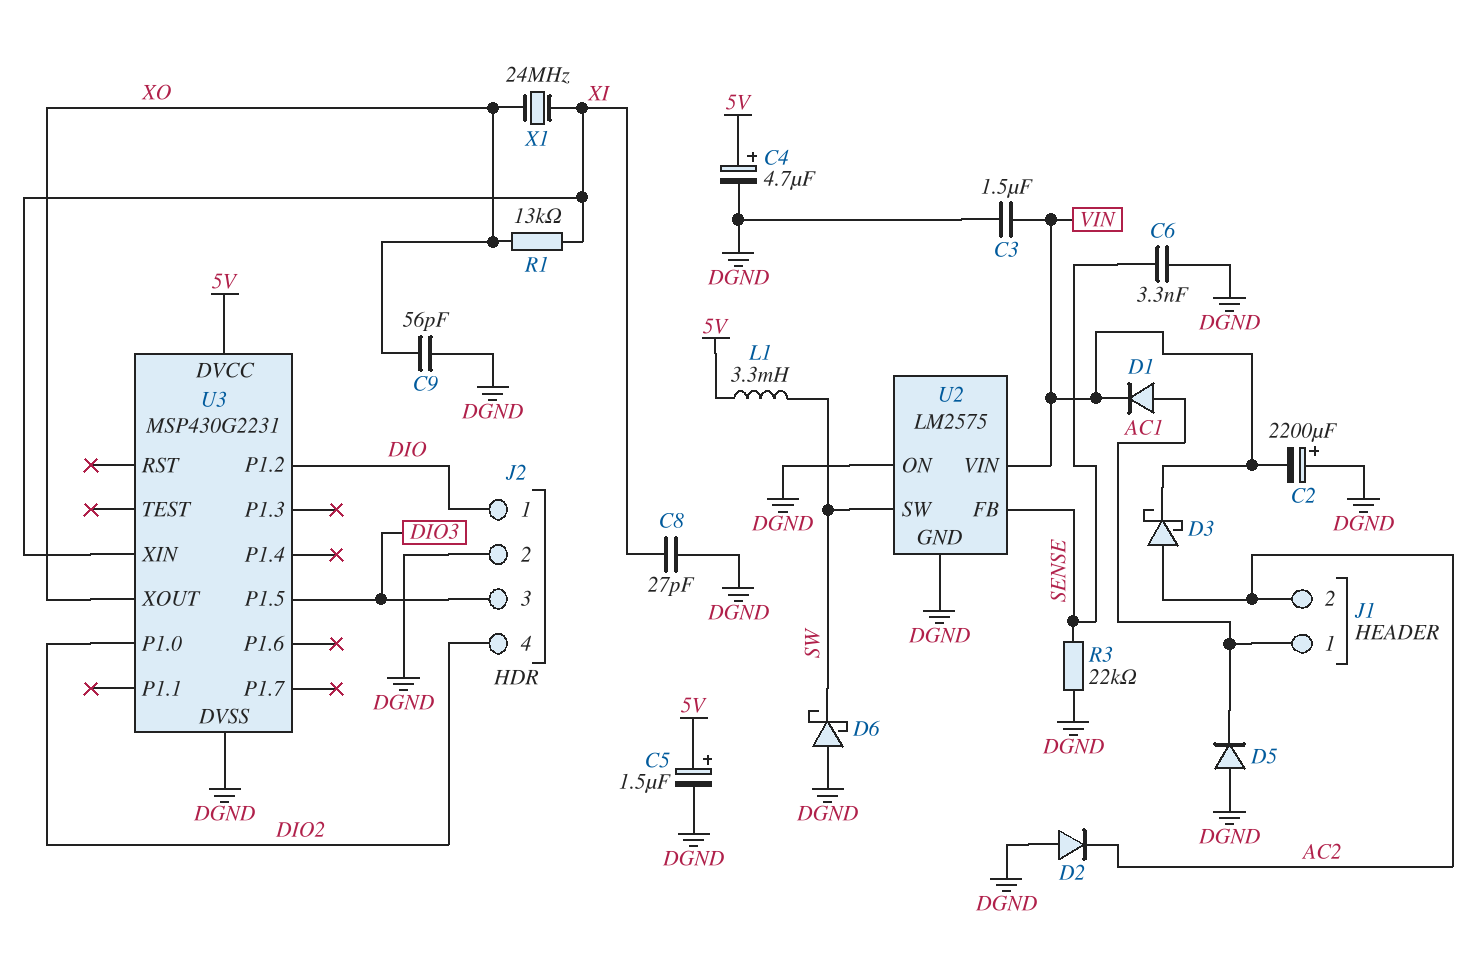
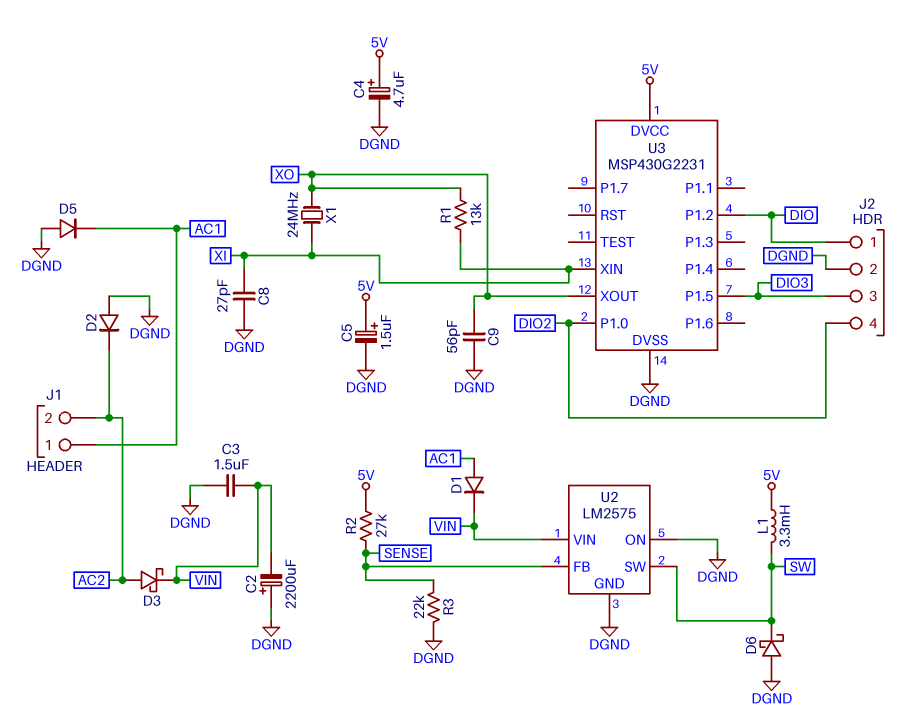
C6: 3.3nF (DGND, SENSE) -> none
R2: none -> 27k (5V, SENSE)

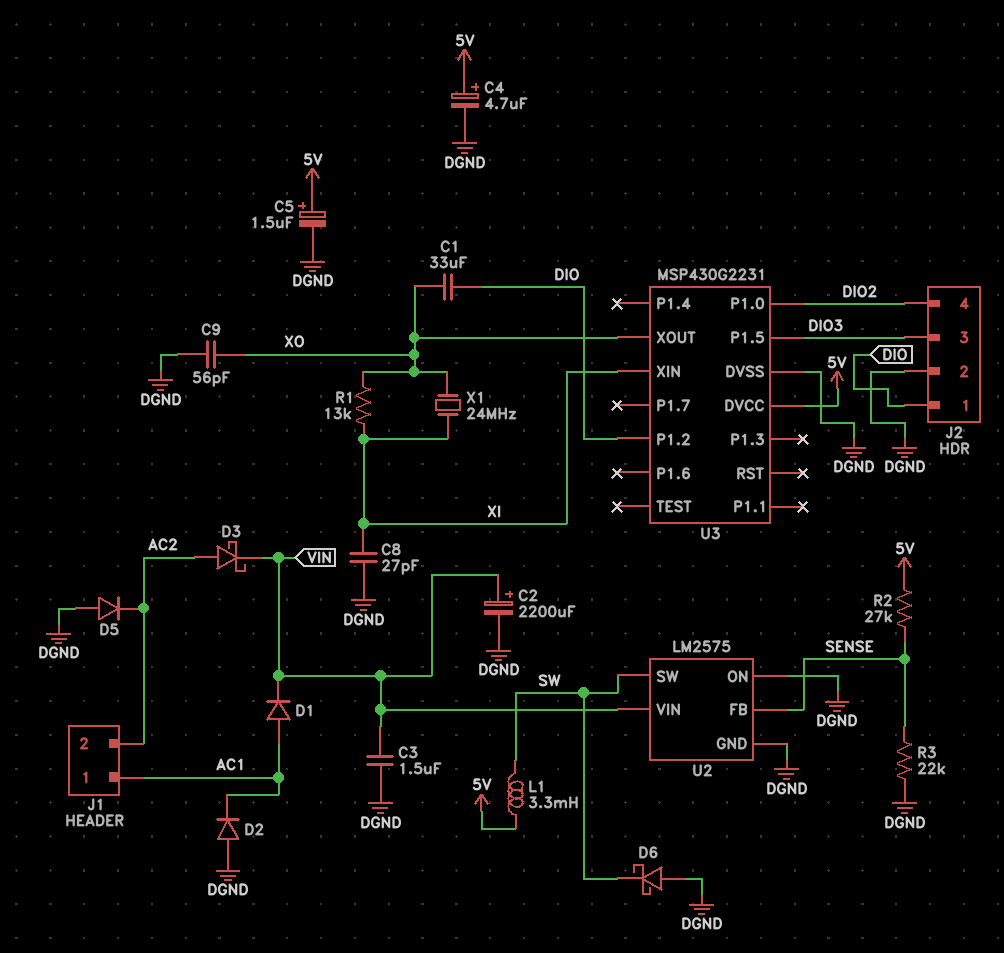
C1: none -> 33uF (DIO, XO)
C2: 2200uF (plus DGND, minus VIN) -> 2200uF (plus VIN, minus DGND)
D2: diode (A DGND, K AC2) -> diode (A DGND, K AC1)
D5: diode (A DGND, K AC1) -> diode (A DGND, K AC2)

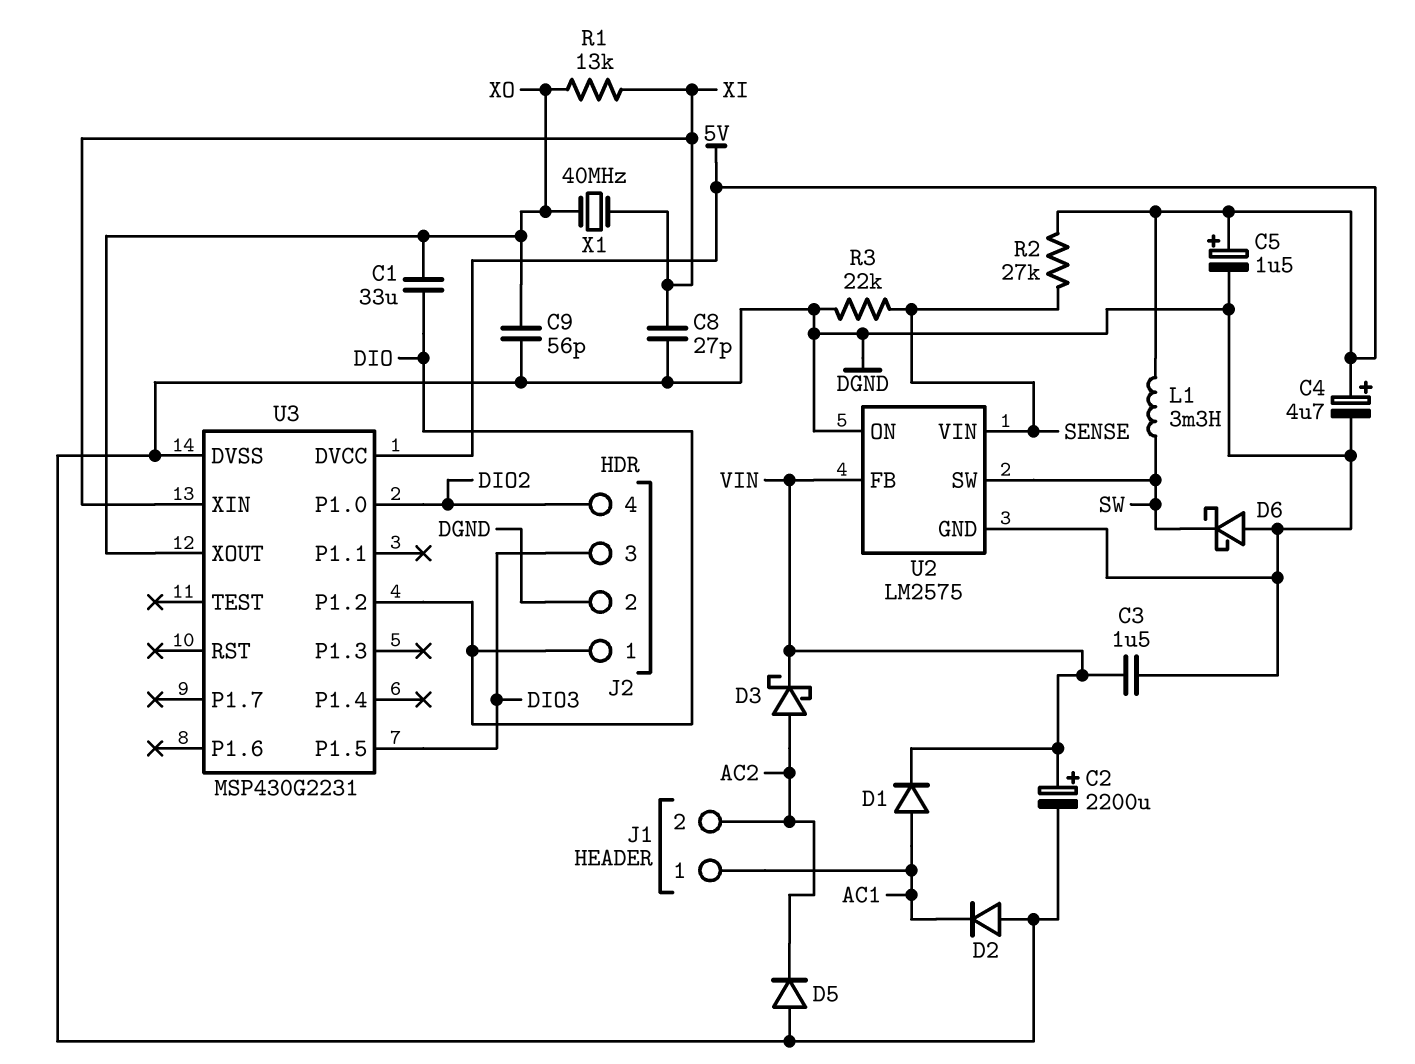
U2 pin FB: SENSE -> VIN
U2 pin VIN: VIN -> SENSE
X1: 24MHz (XI, XO) -> 40MHz (XI, XO)

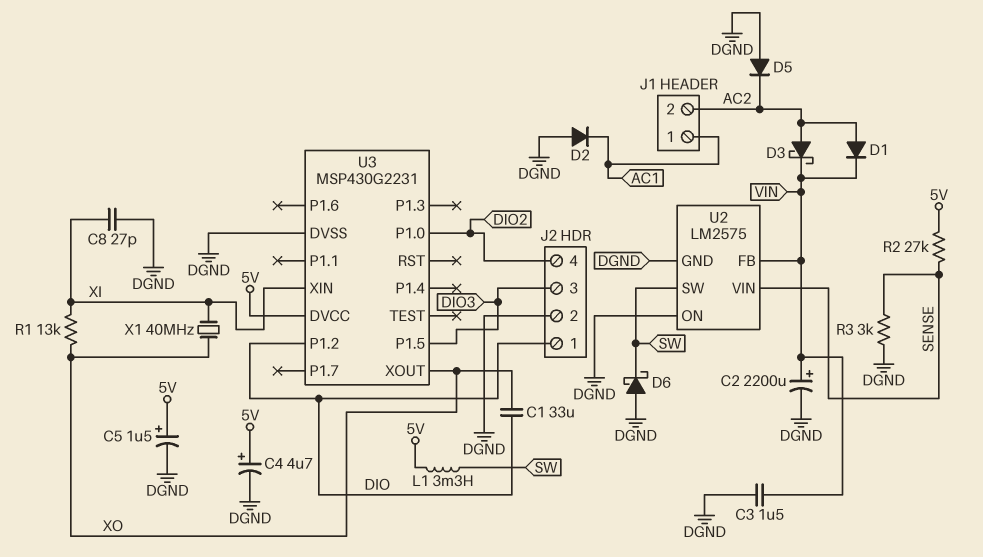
C9: 56pF (DGND, XO) -> none
D1: diode (A AC1, K VIN) -> diode (A AC2, K VIN)
R3: 22k (DGND, SENSE) -> 3k (DGND, SENSE)

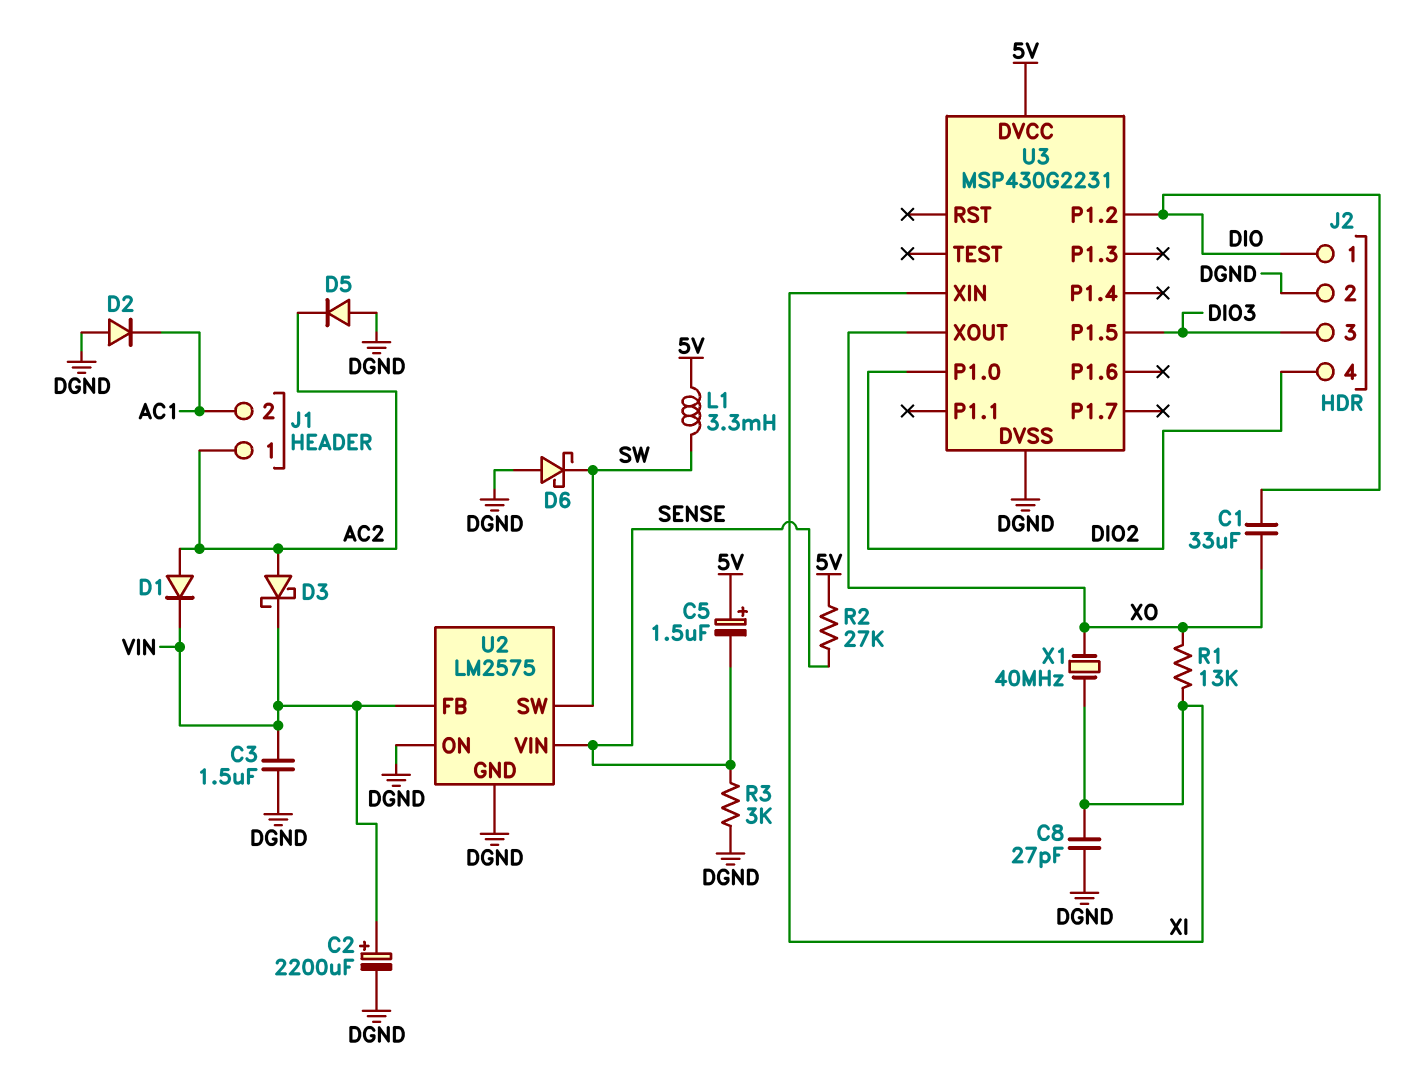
C4: 4.7uF (plus 5V, minus DGND) -> none
C5: 1.5uF (plus 5V, minus DGND) -> 1.5uF (plus 5V, minus SENSE)
J1 pin 1: AC1 -> AC2
J1 pin 2: AC2 -> AC1

